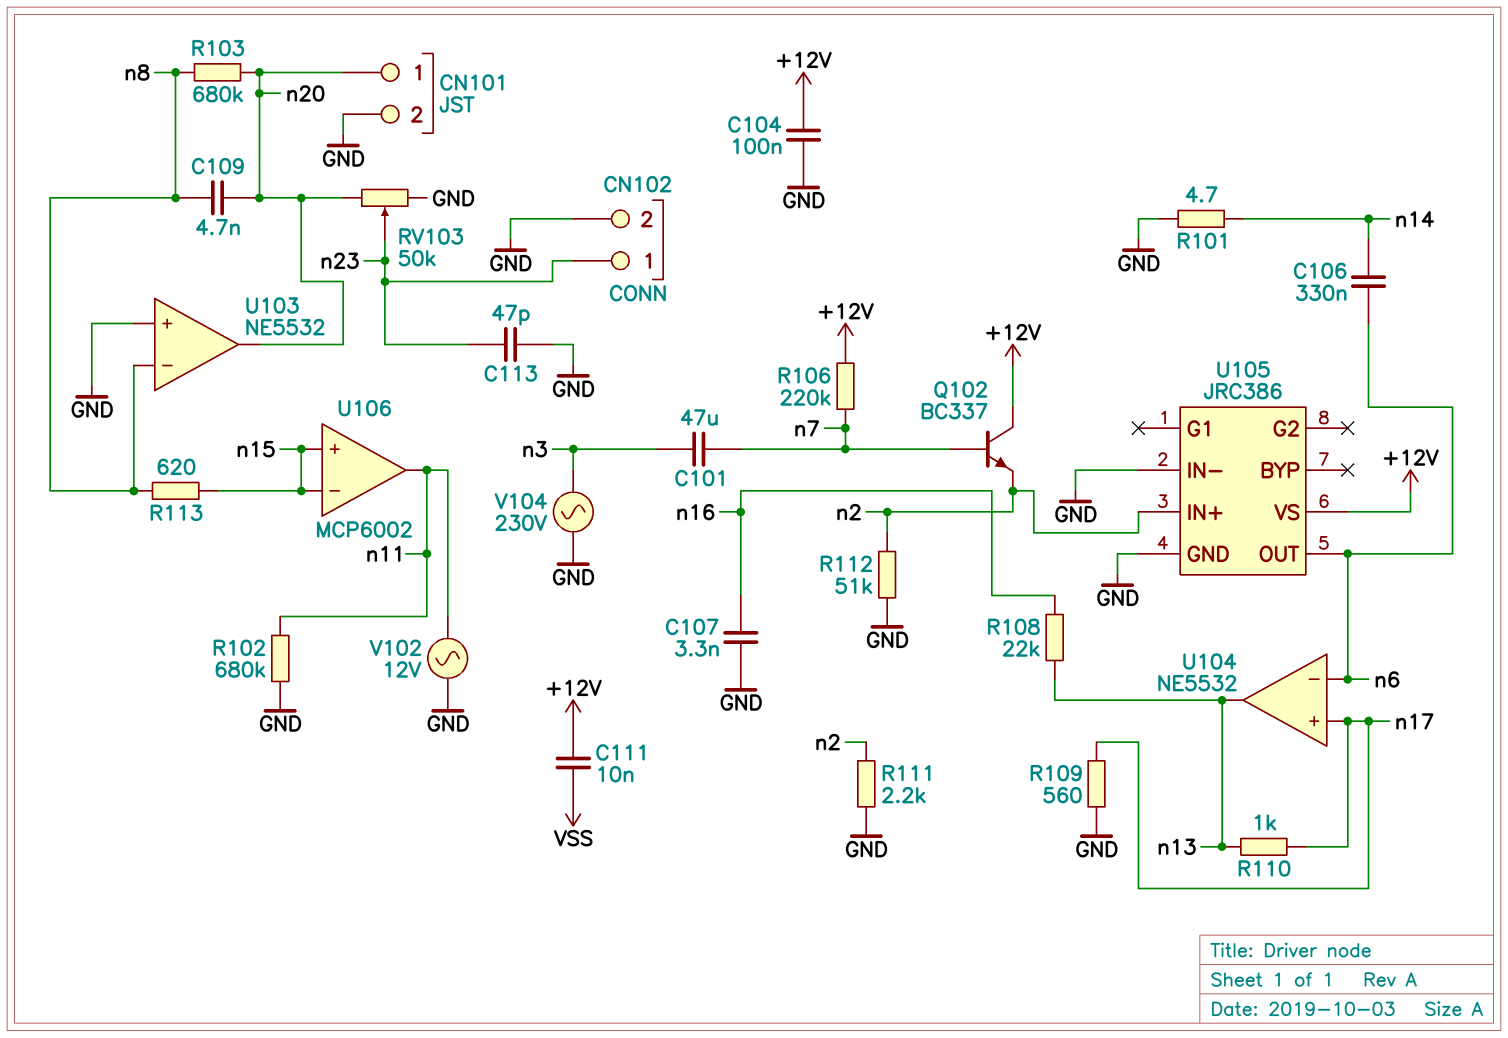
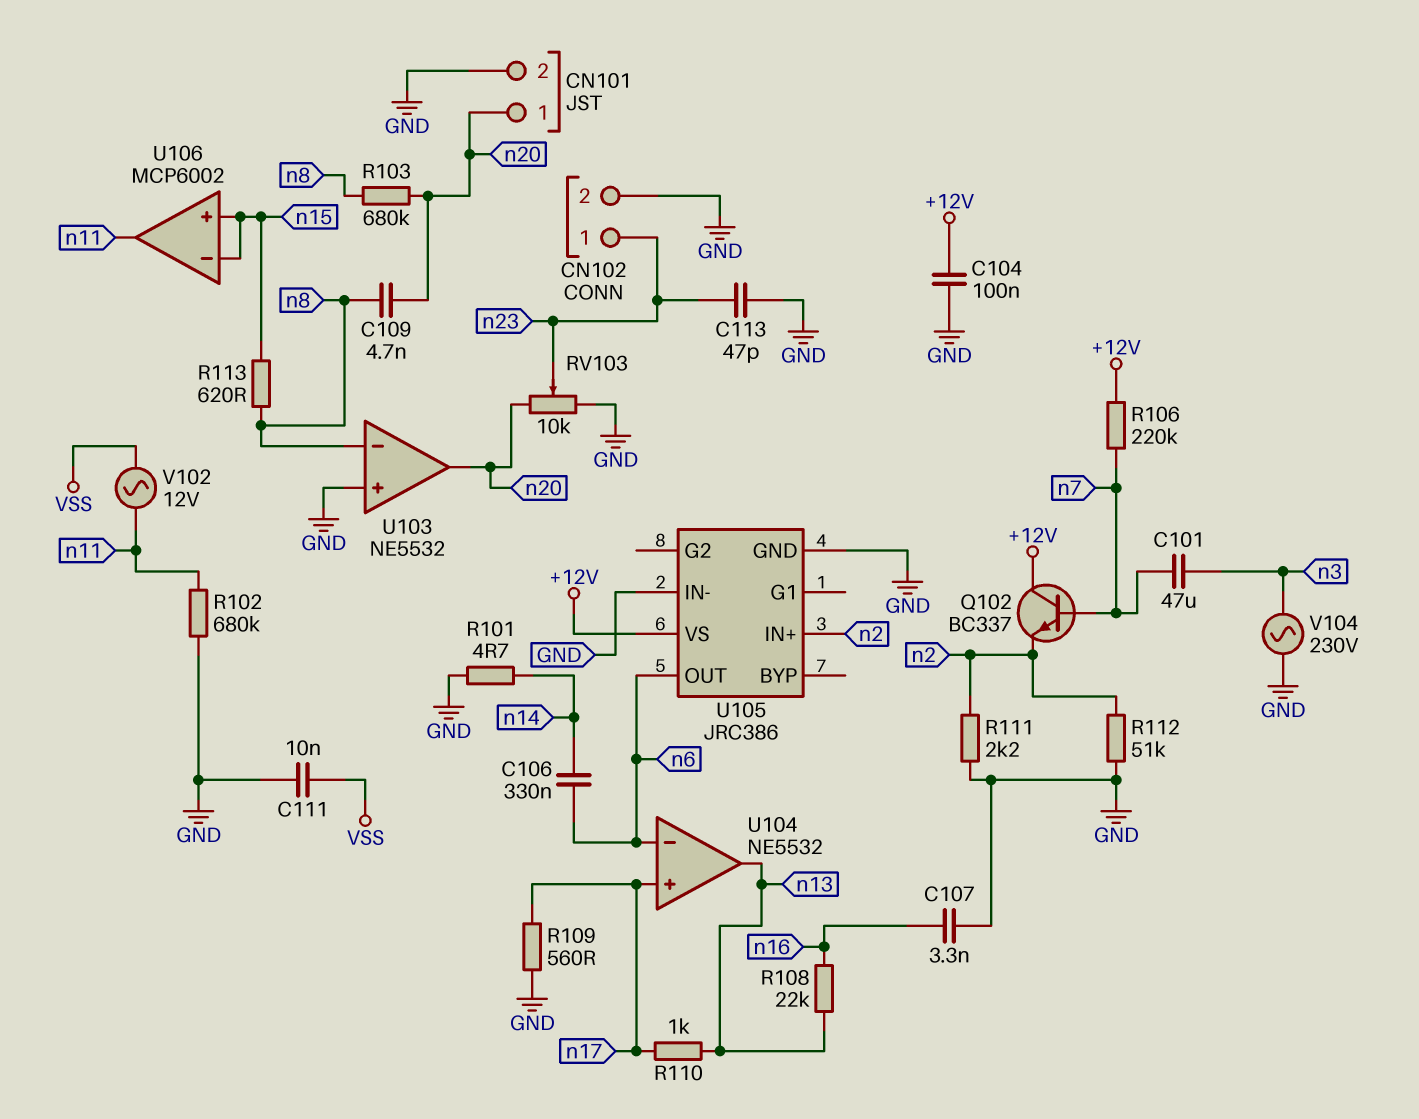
C111: 10nF (+12V, VSS) -> 10nF (GND, VSS)
RV103: 50k (GND, n20, wiper n23) -> 10k (GND, n20, wiper n23)
V102: AC 12V (GND, n11) -> AC 12V (VSS, n11)

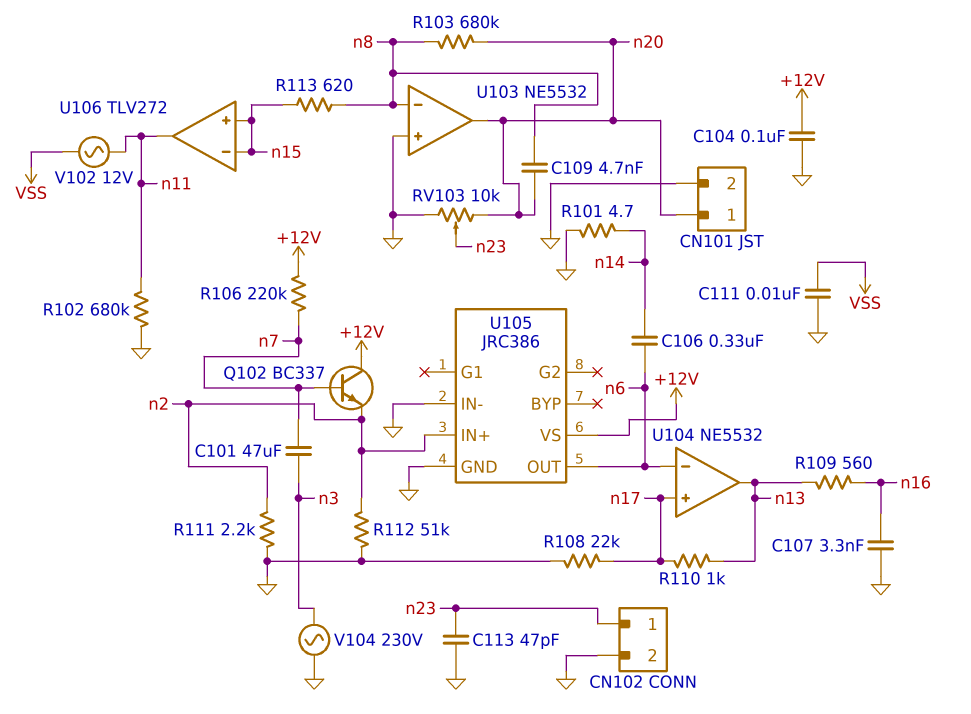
R108: 22k (n13, n16) -> 22k (GND, n17)
R109: 560 (GND, n17) -> 560 (n13, n16)
U106: MCP6002 -> TLV272

